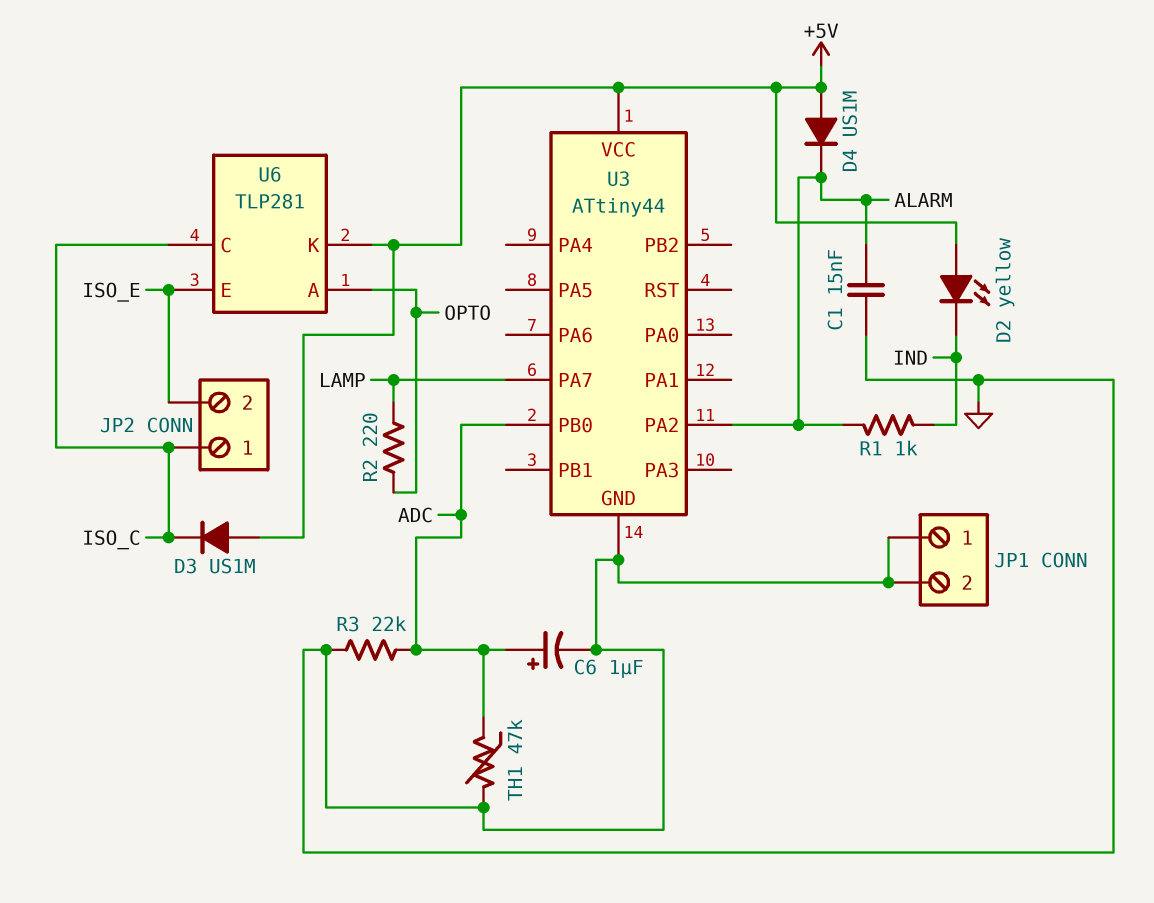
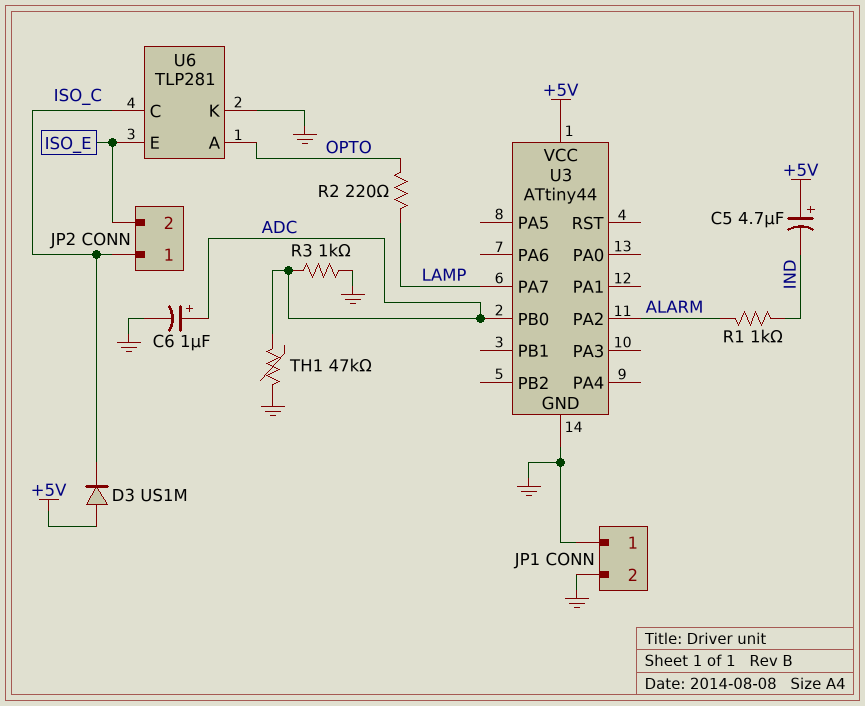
C1: 15nF (ALARM, GND) -> none
C5: none -> 4.7uF (plus +5V, minus IND)
D2: LED yellow (A +5V, K IND) -> none
D4: diode US1M (A +5V, K ALARM) -> none
R3: 22k (ADC, GND) -> 1k (ADC, GND)
U6 pin K: +5V -> GND

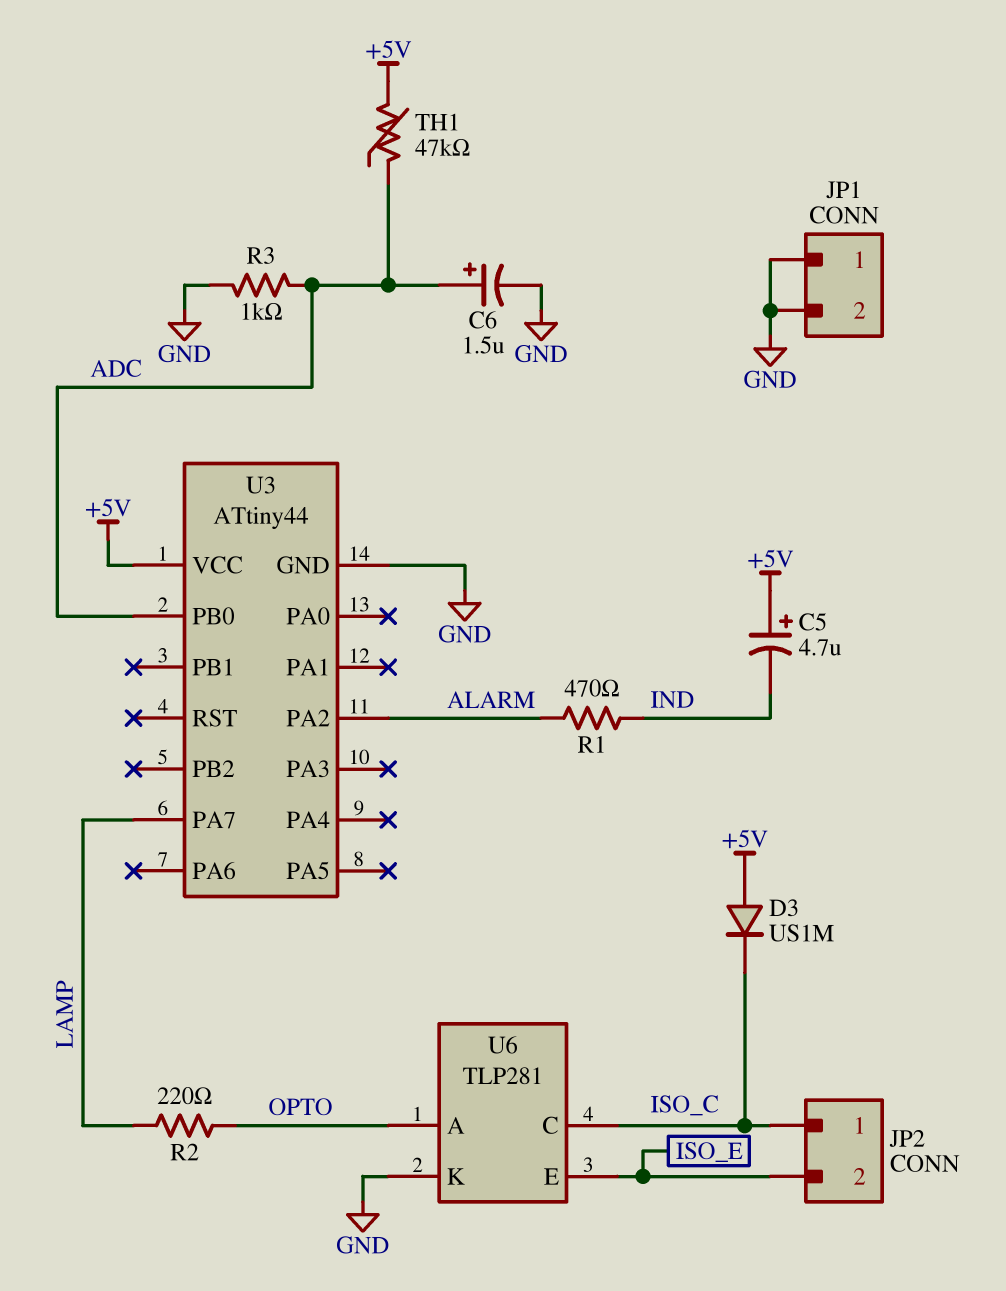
C6: 1uF (plus ADC, minus GND) -> 1.5uF (plus ADC, minus GND)
R1: 1k (ALARM, IND) -> 470 (ALARM, IND)
TH1: 47k (ADC, GND) -> 47k (+5V, ADC)

